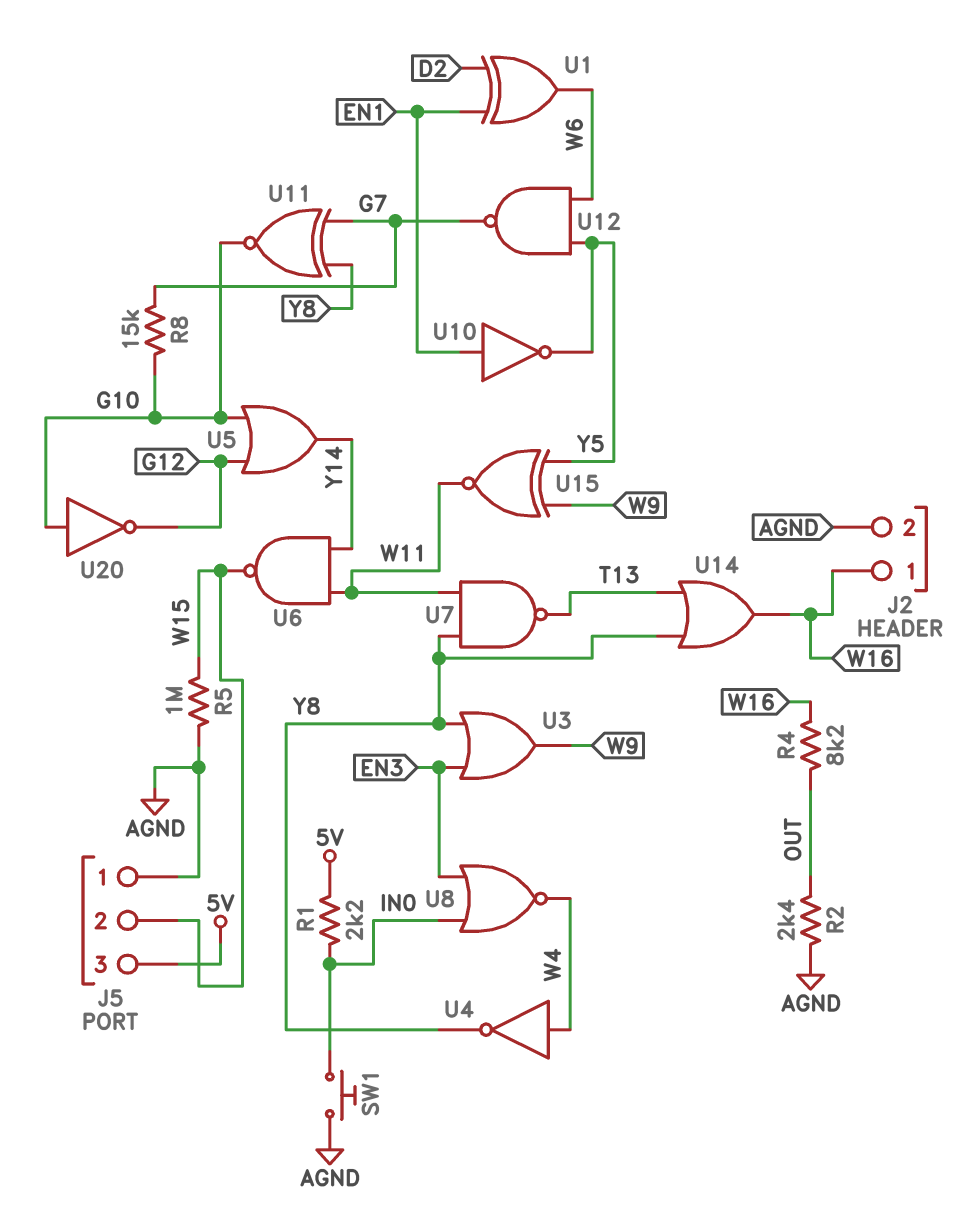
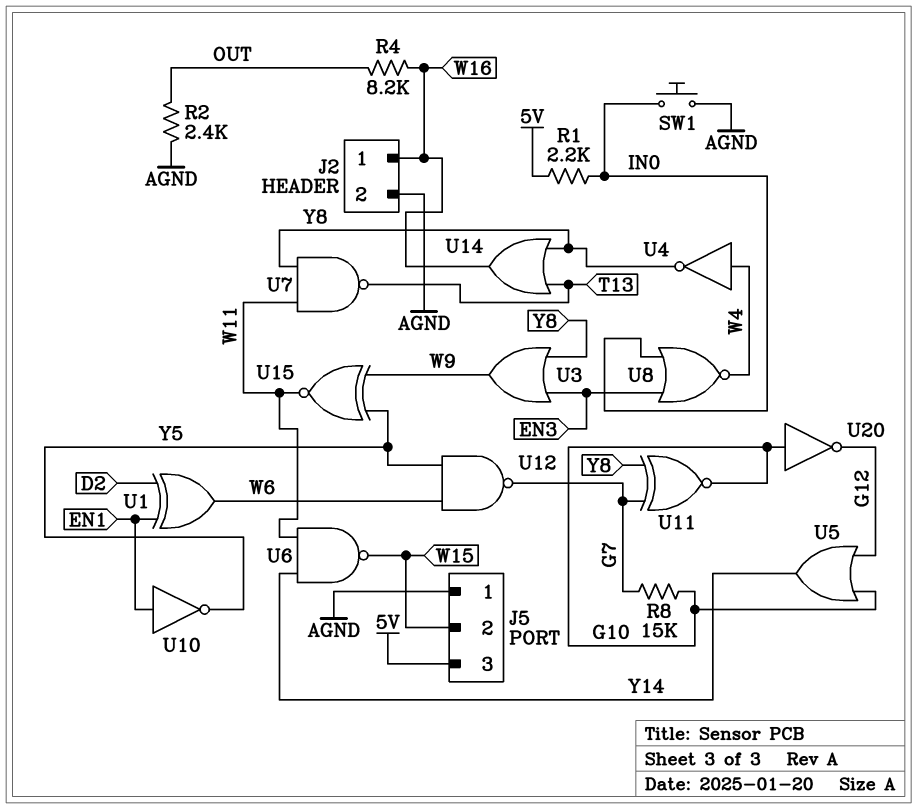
R5: 1M (AGND, W15) -> none

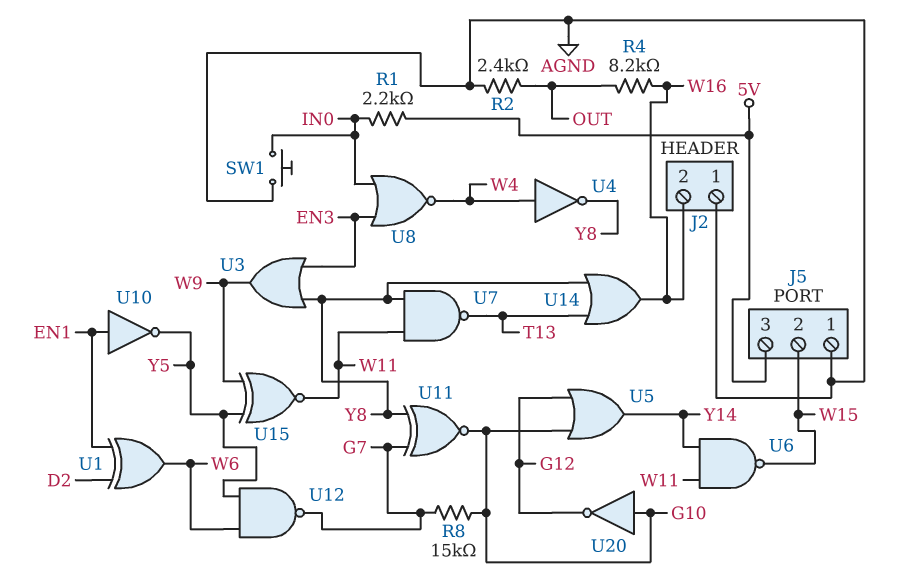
J2 pin 1: W16 -> AGND
J2 pin 2: AGND -> W16

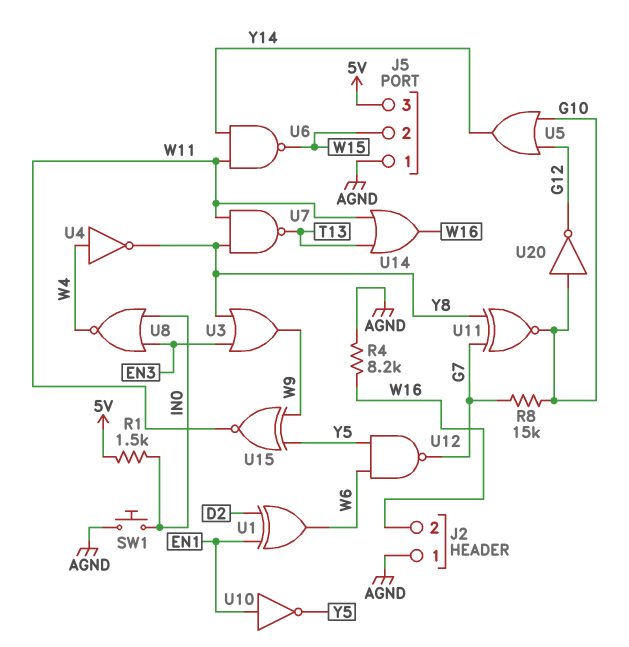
R1: 2.2k (5V, IN0) -> 1.5k (5V, IN0)
R2: 2.4k (AGND, OUT) -> none
R4: 8.2k (OUT, W16) -> 8.2k (AGND, W16)
U14: OR (in T13, in Y8, out W16) -> OR (in T13, in W11, out W16)

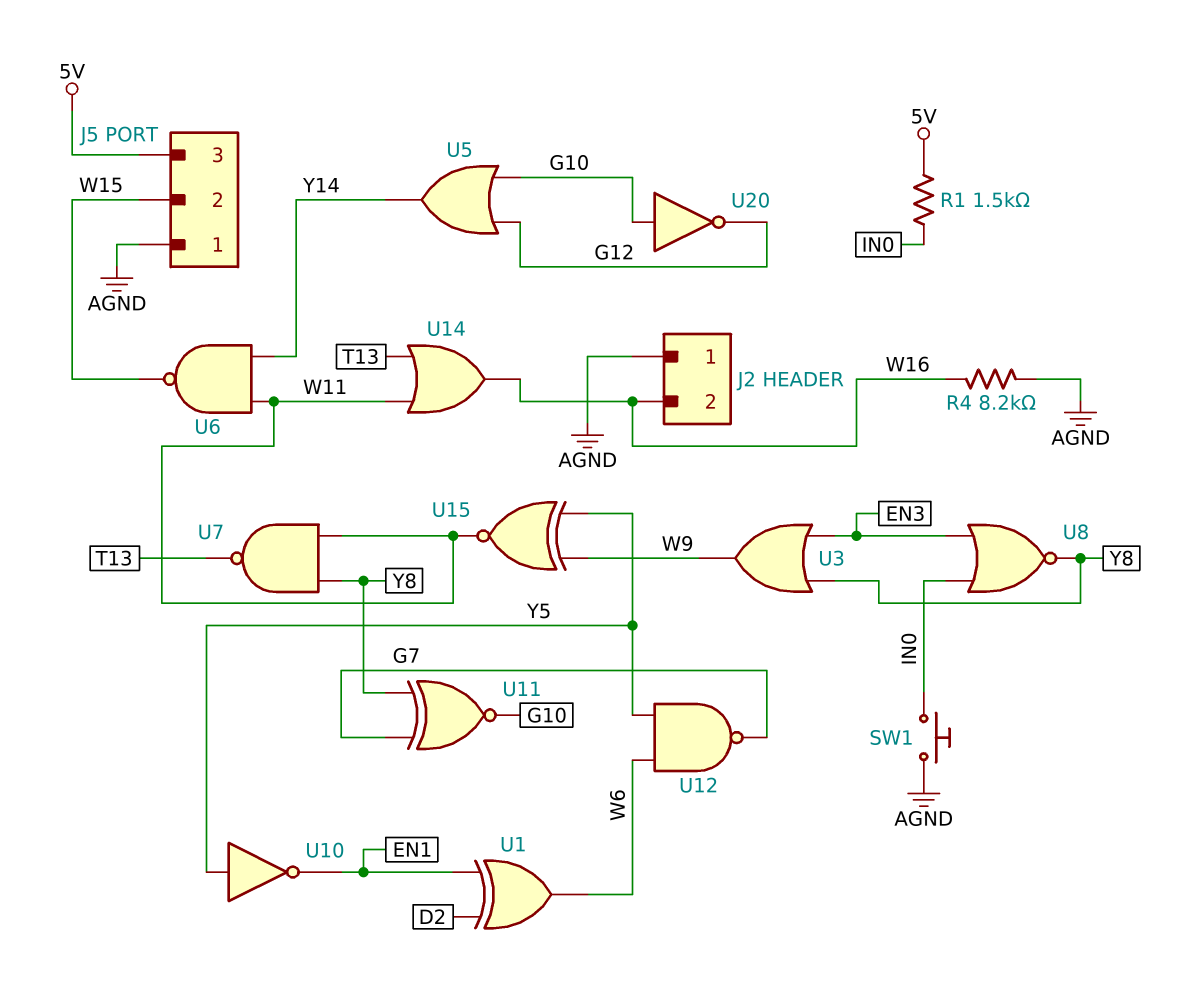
R8: 15k (G7, G10) -> none
U4: NOT (in W4, out Y8) -> none
U8: NOR (in EN3, in IN0, out W4) -> NOR (in EN3, in IN0, out Y8)
U10: NOT (in EN1, out Y5) -> NOT (in Y5, out EN1)

